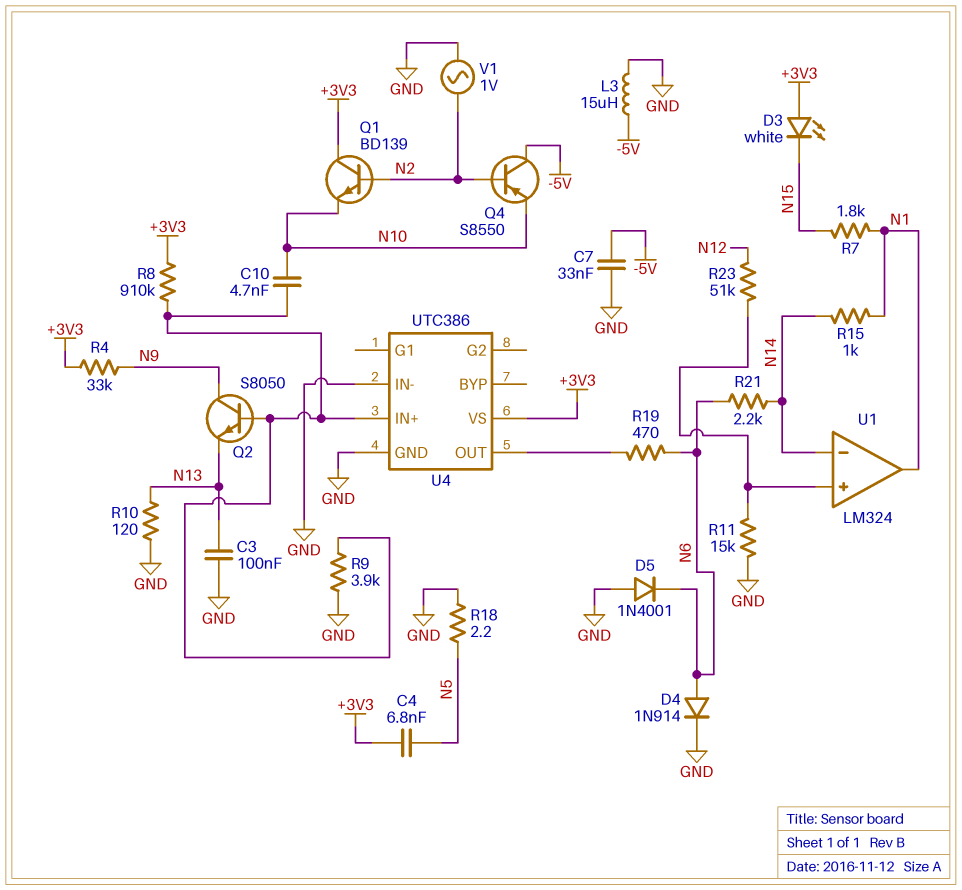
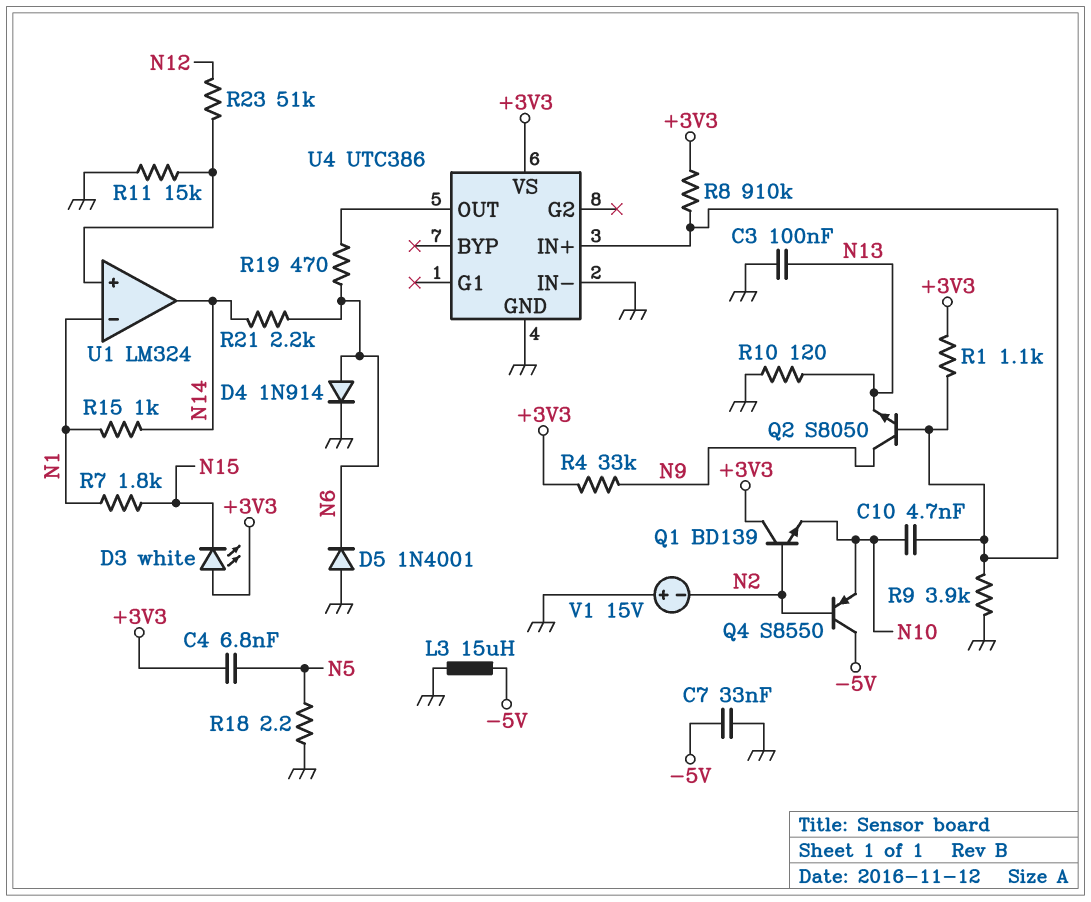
R1: none -> 1.1k (+3V3, U4/IN+)
U1 pin in-: N14 -> N1
U1 pin out: N1 -> N14
V1: AC 1V (GND, N2) -> 15V (plus GND, minus N2)

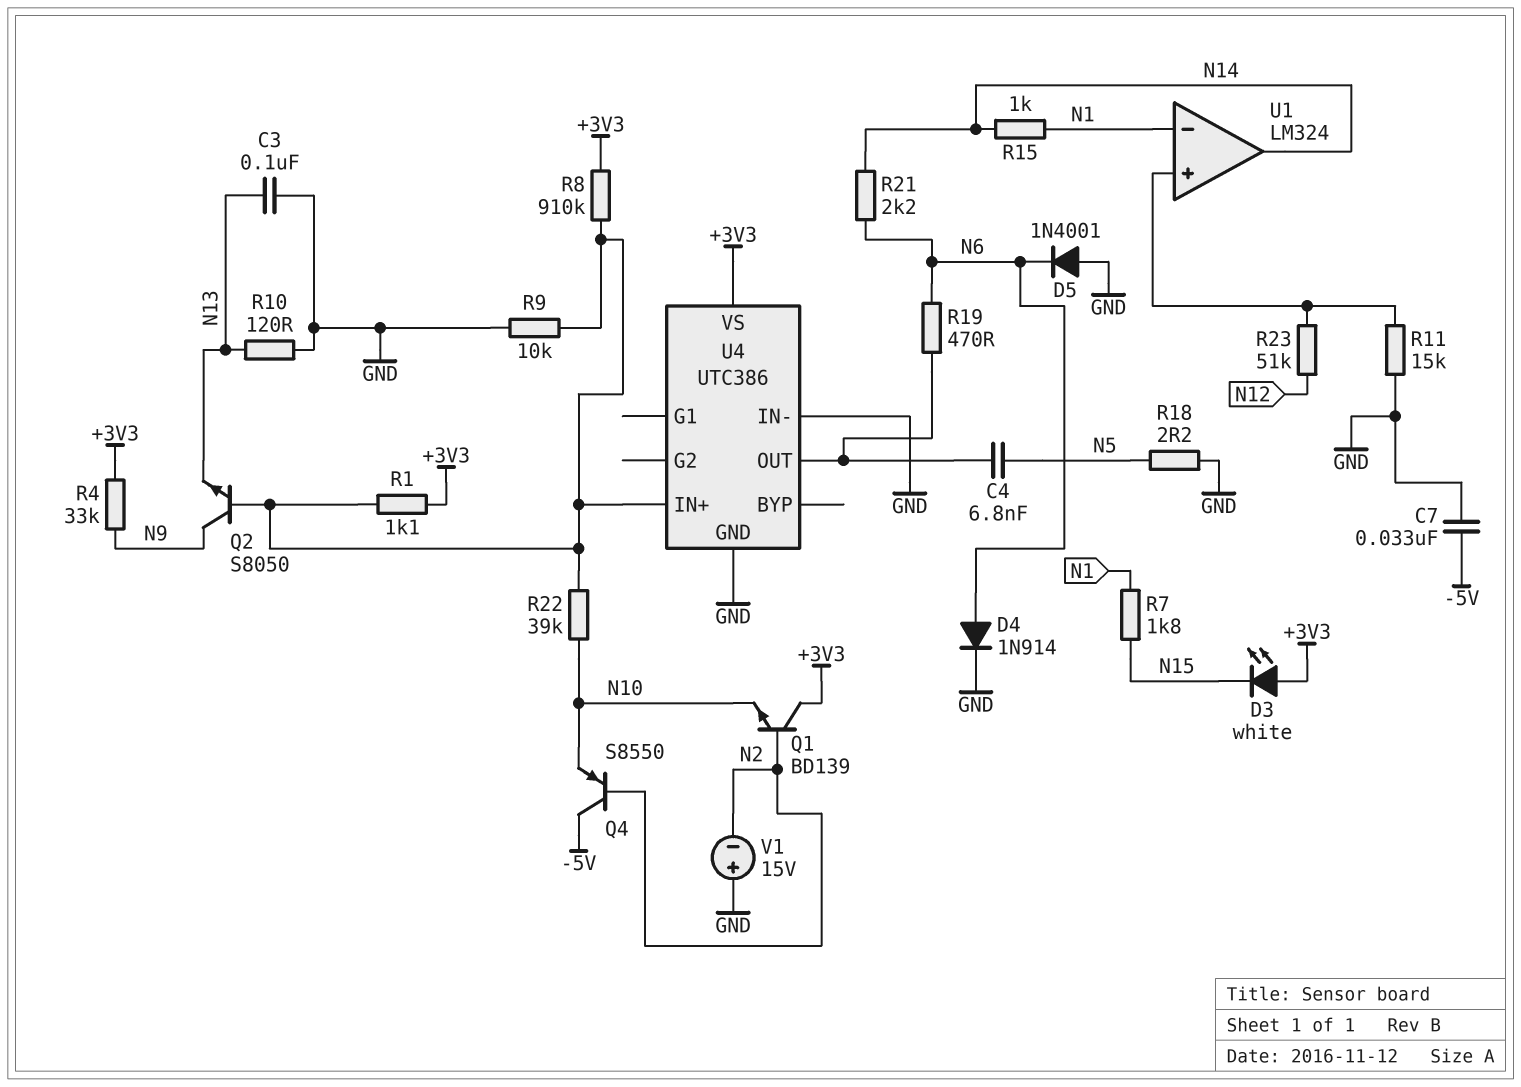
C4: 6.8nF (+3V3, N5) -> 6.8nF (N5, U4/OUT)
C10: 4.7nF (N10, U4/IN+) -> none
L3: 15uH (-5V, GND) -> none
R9: 3.9k (GND, U4/IN+) -> 10k (GND, U4/IN+)
R22: none -> 39k (N10, U4/IN+)

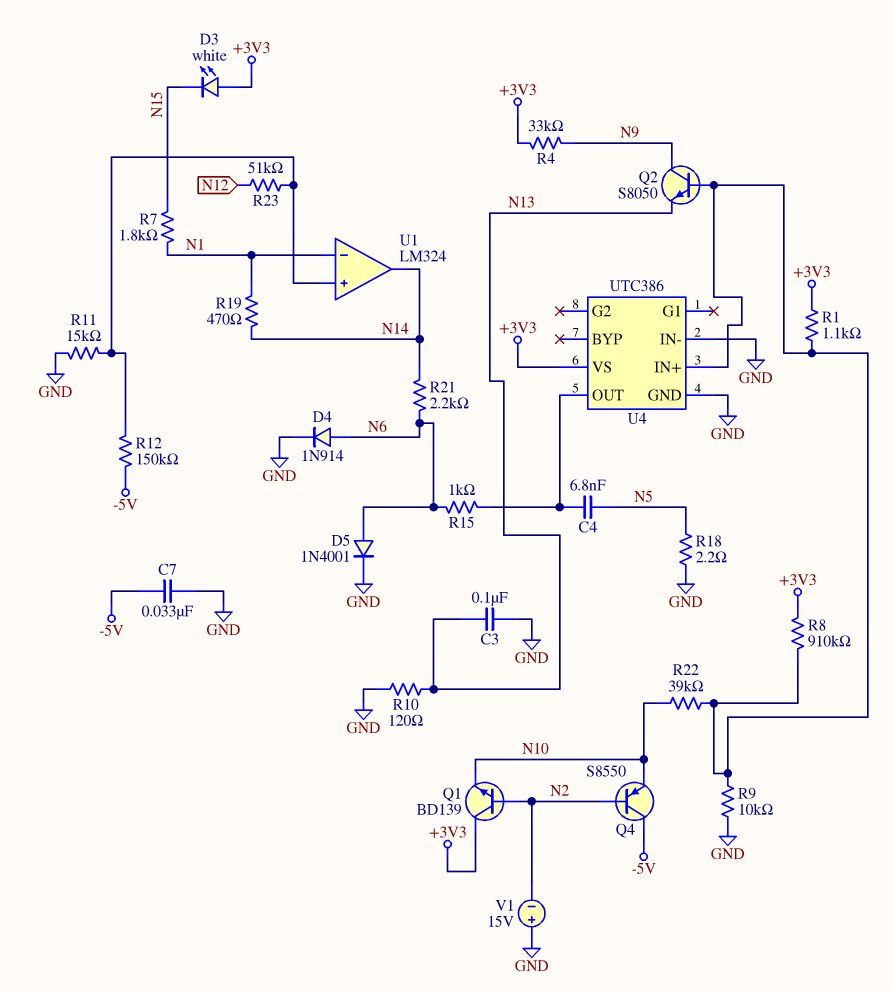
D5: diode 1N4001 (A GND, K N6) -> diode 1N4001 (A N6, K GND)
R12: none -> 150k (-5V, U1/in+)
R15: 1k (N1, N14) -> 1k (N6, U4/OUT)
R19: 470 (N6, U4/OUT) -> 470 (N1, N14)

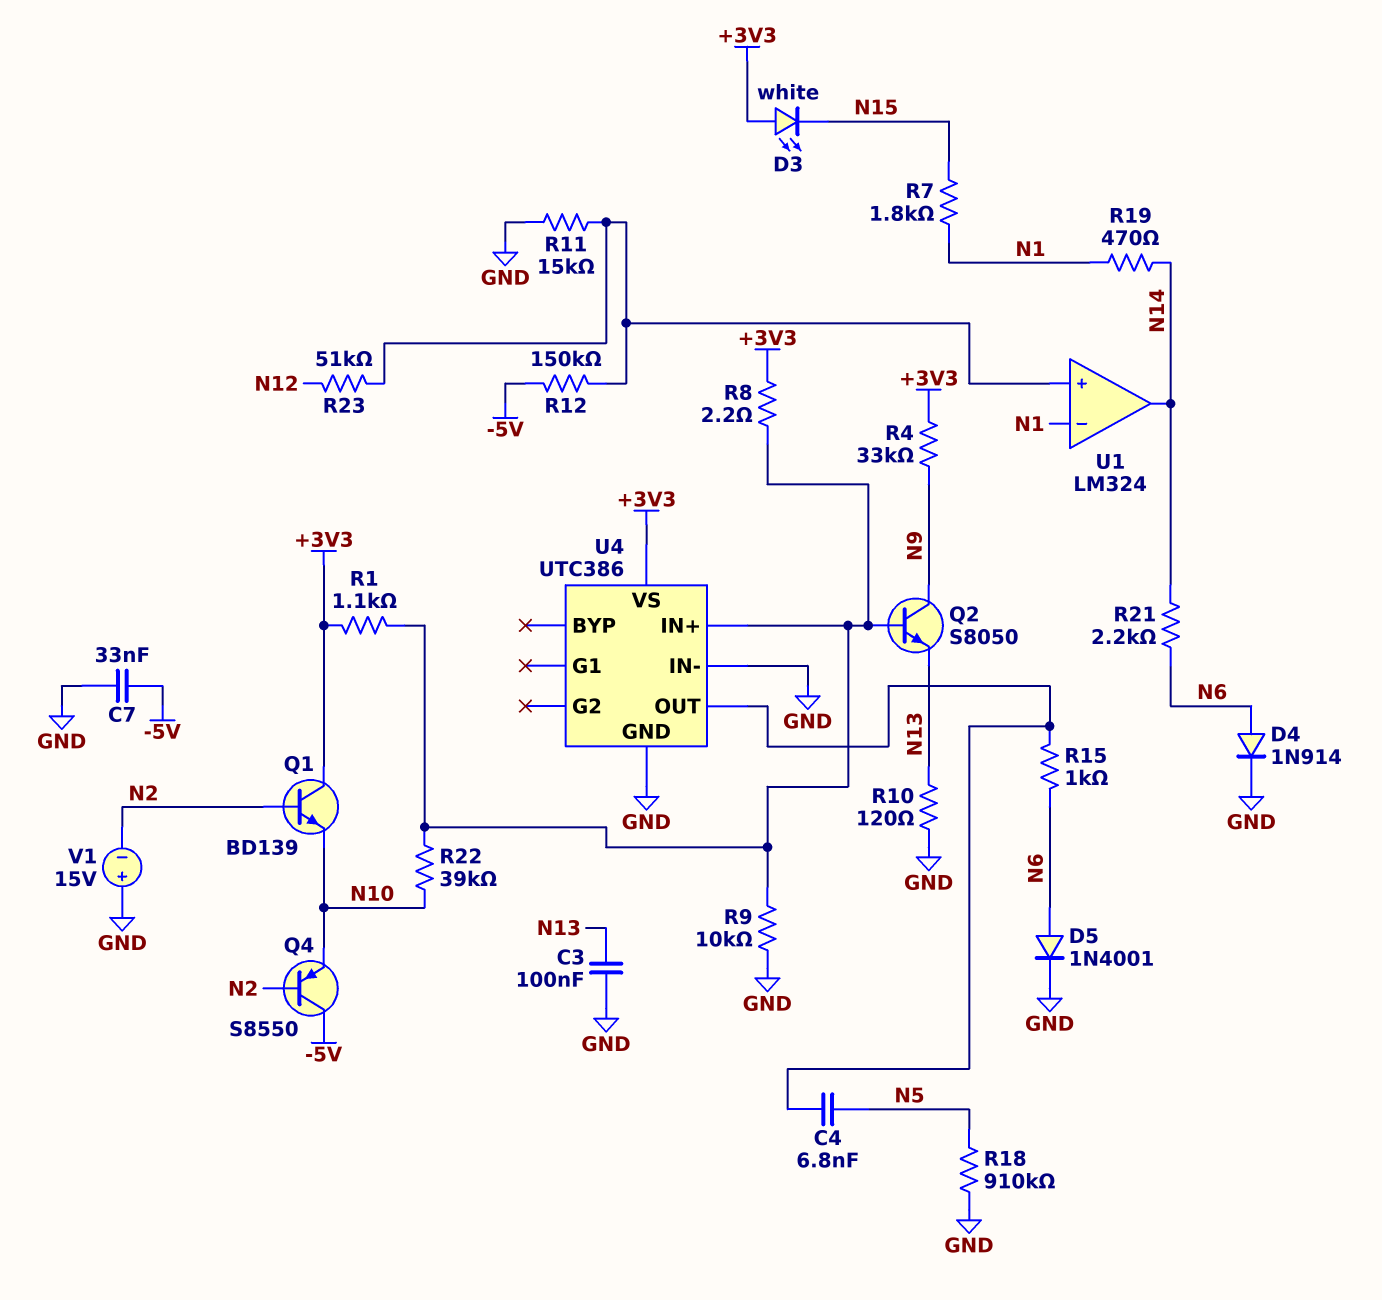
R8: 910k (+3V3, U4/IN+) -> 2.2 (+3V3, U4/IN+)
R18: 2.2 (GND, N5) -> 910k (GND, N5)

